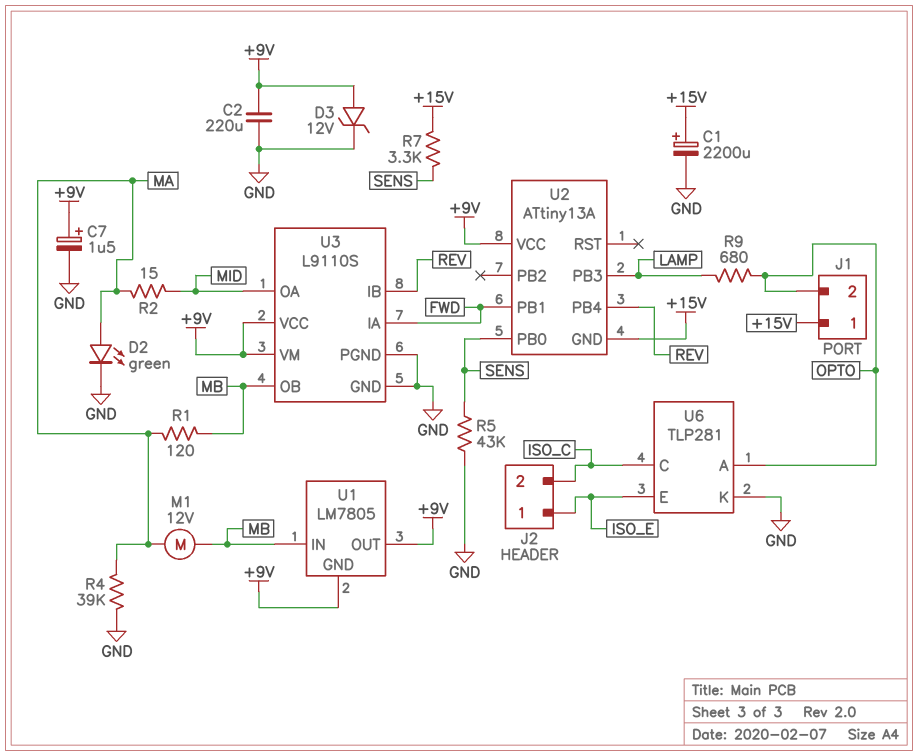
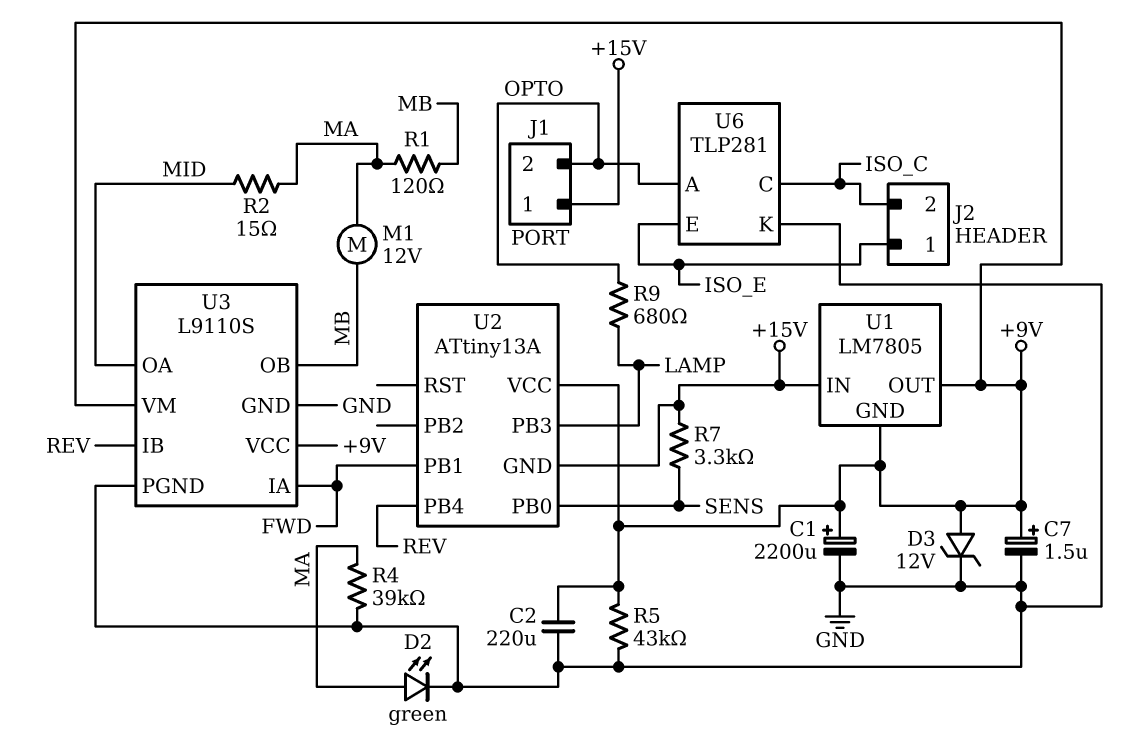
C1: 2200uF (plus +15V, minus GND) -> 2200uF (plus +9V, minus GND)
R5: 43k (GND, SENS) -> 43k (+9V, GND)
U1 pin IN: MB -> +15V

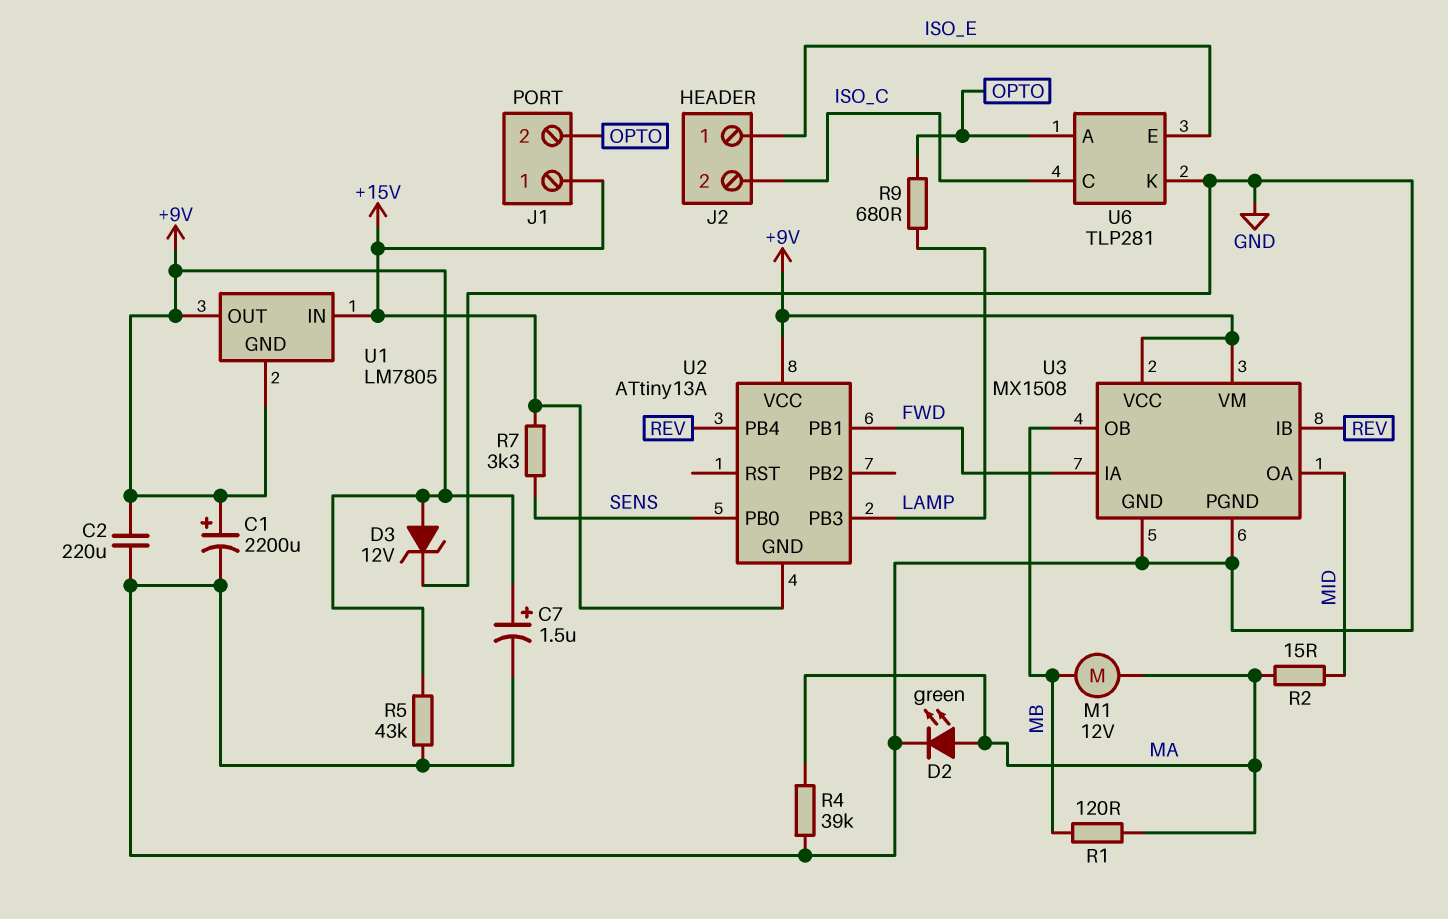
U3: L9110S -> MX1508

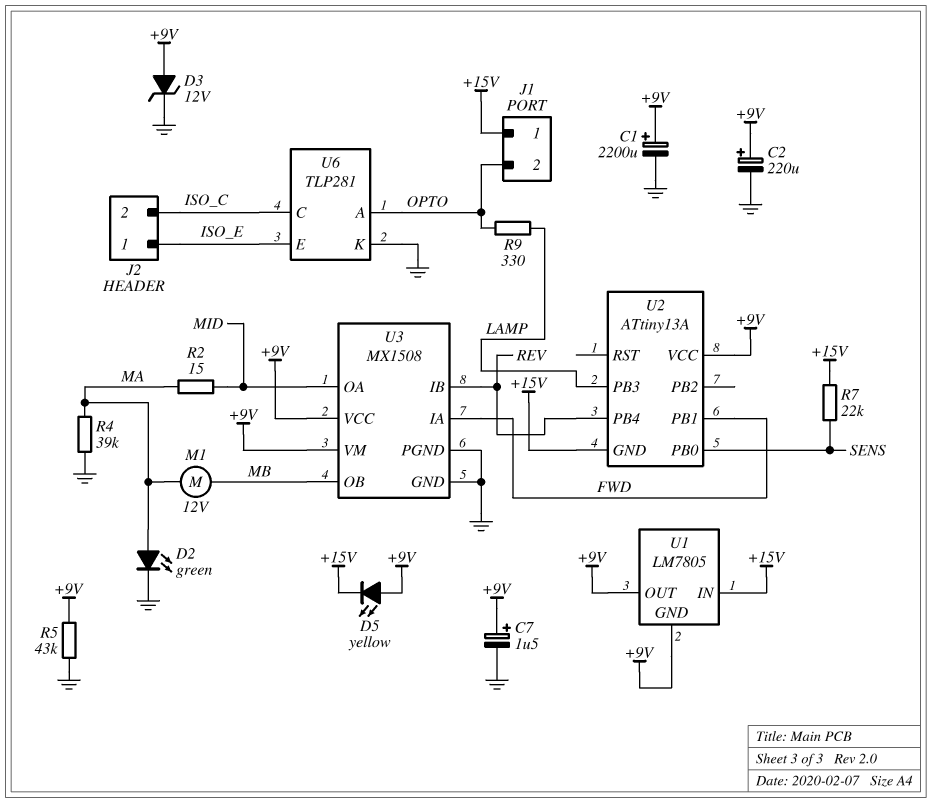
C2: 220uF (+9V, GND) -> 220uF (plus +9V, minus GND)
D5: none -> LED yellow (A +9V, K +15V)
R1: 120 (MA, MB) -> none
R7: 3.3k (+15V, SENS) -> 22k (+15V, SENS)
R9: 680 (LAMP, OPTO) -> 330 (LAMP, OPTO)

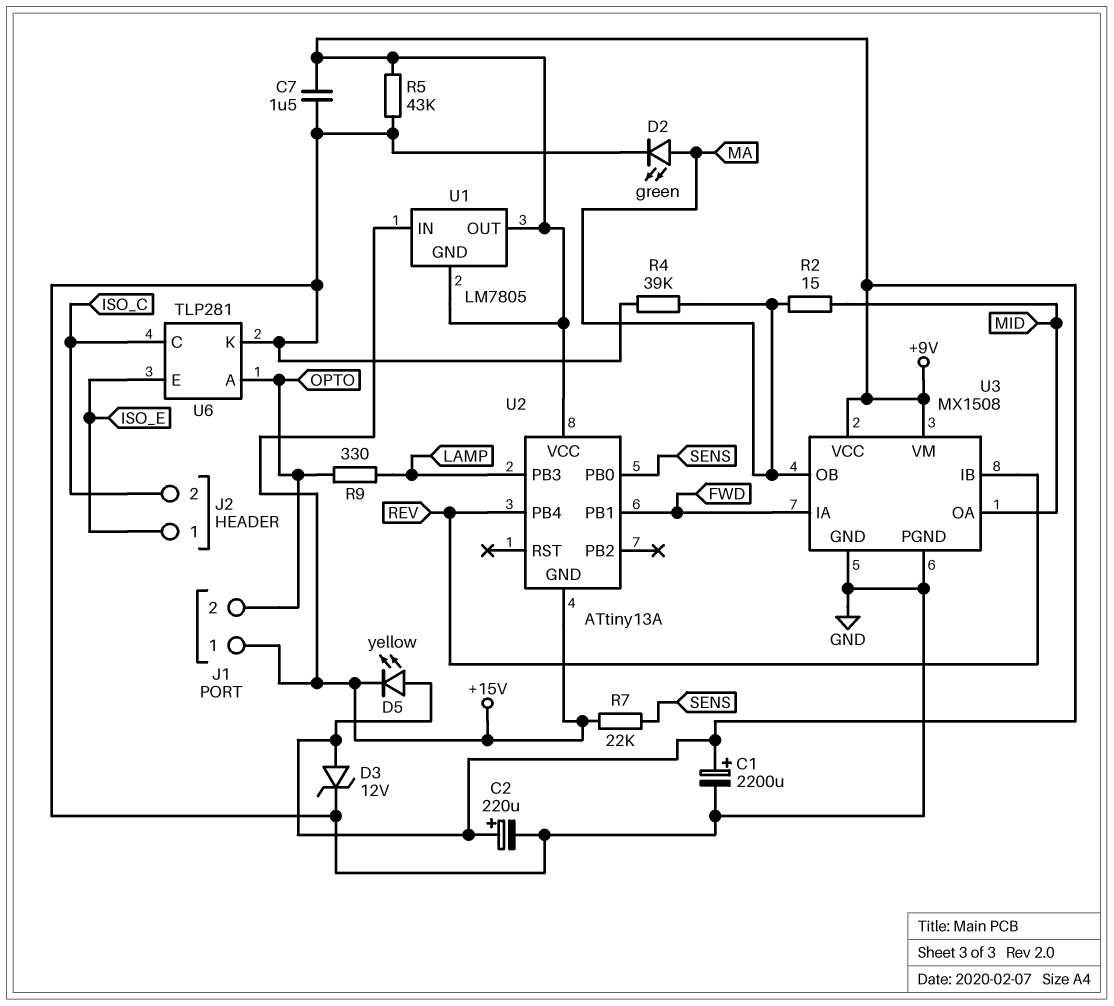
C7: 1.5uF (plus +9V, minus GND) -> 1.5uF (+9V, GND)
M1: motor 12V (MA, MB) -> none
U3 pin OB: MB -> MA

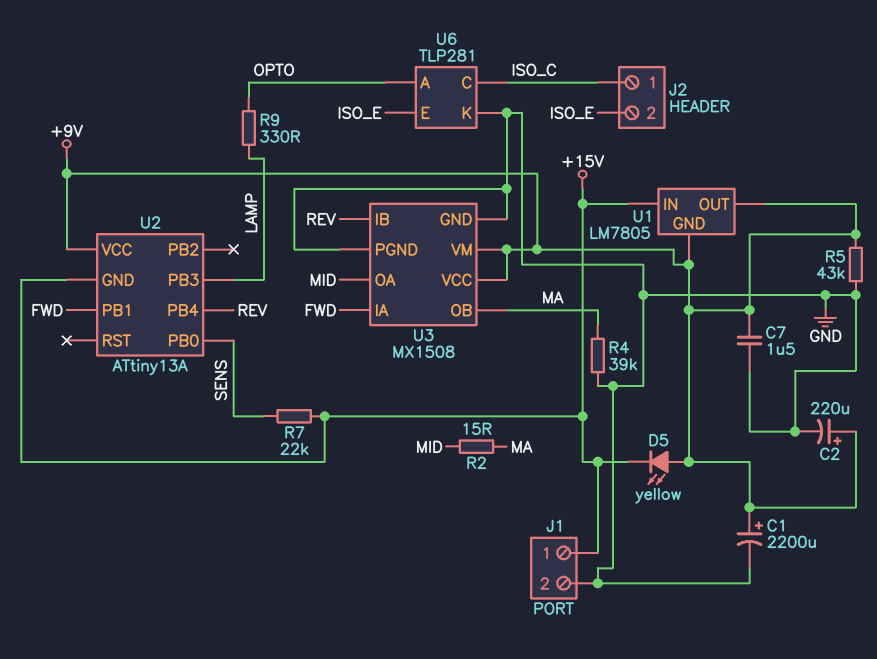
D2: LED green (A MA, K GND) -> none
D3: zener 12V (A +9V, K GND) -> none
J1 pin 2: OPTO -> GND
J2 pin 1: ISO_E -> ISO_C
J2 pin 2: ISO_C -> ISO_E

